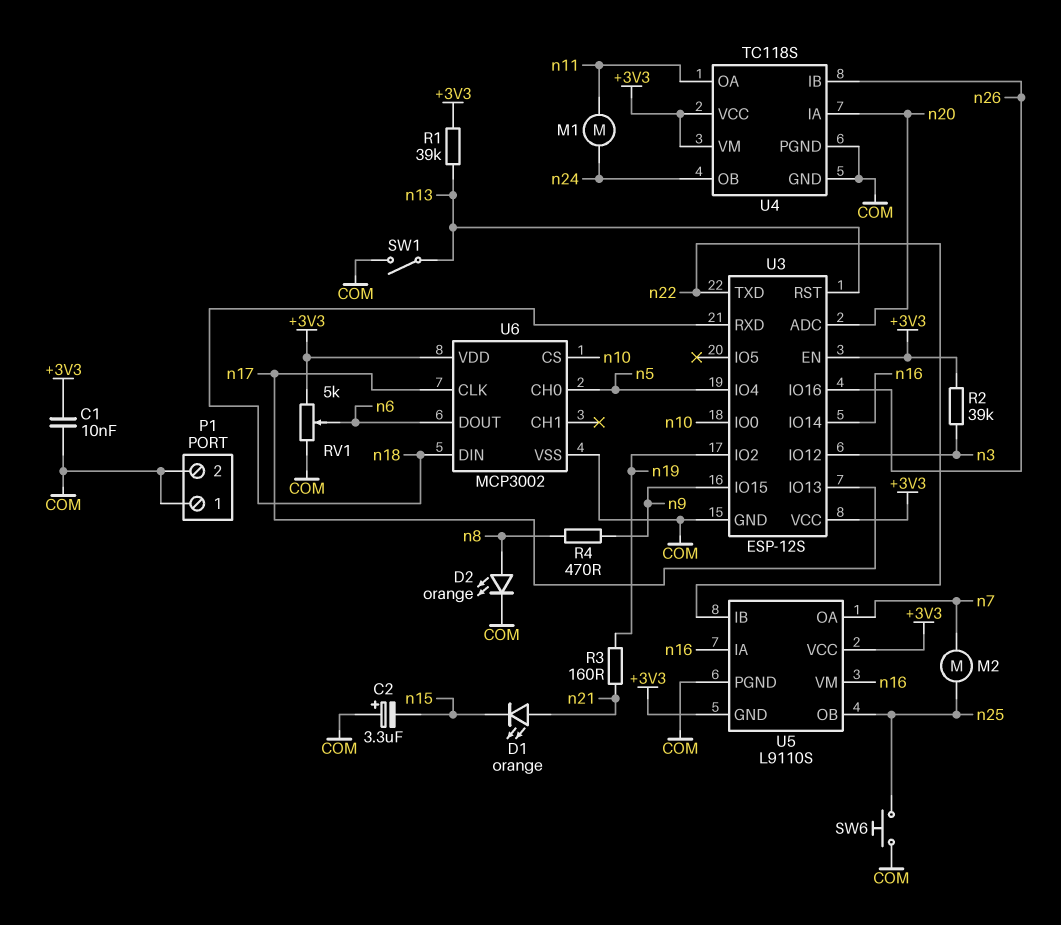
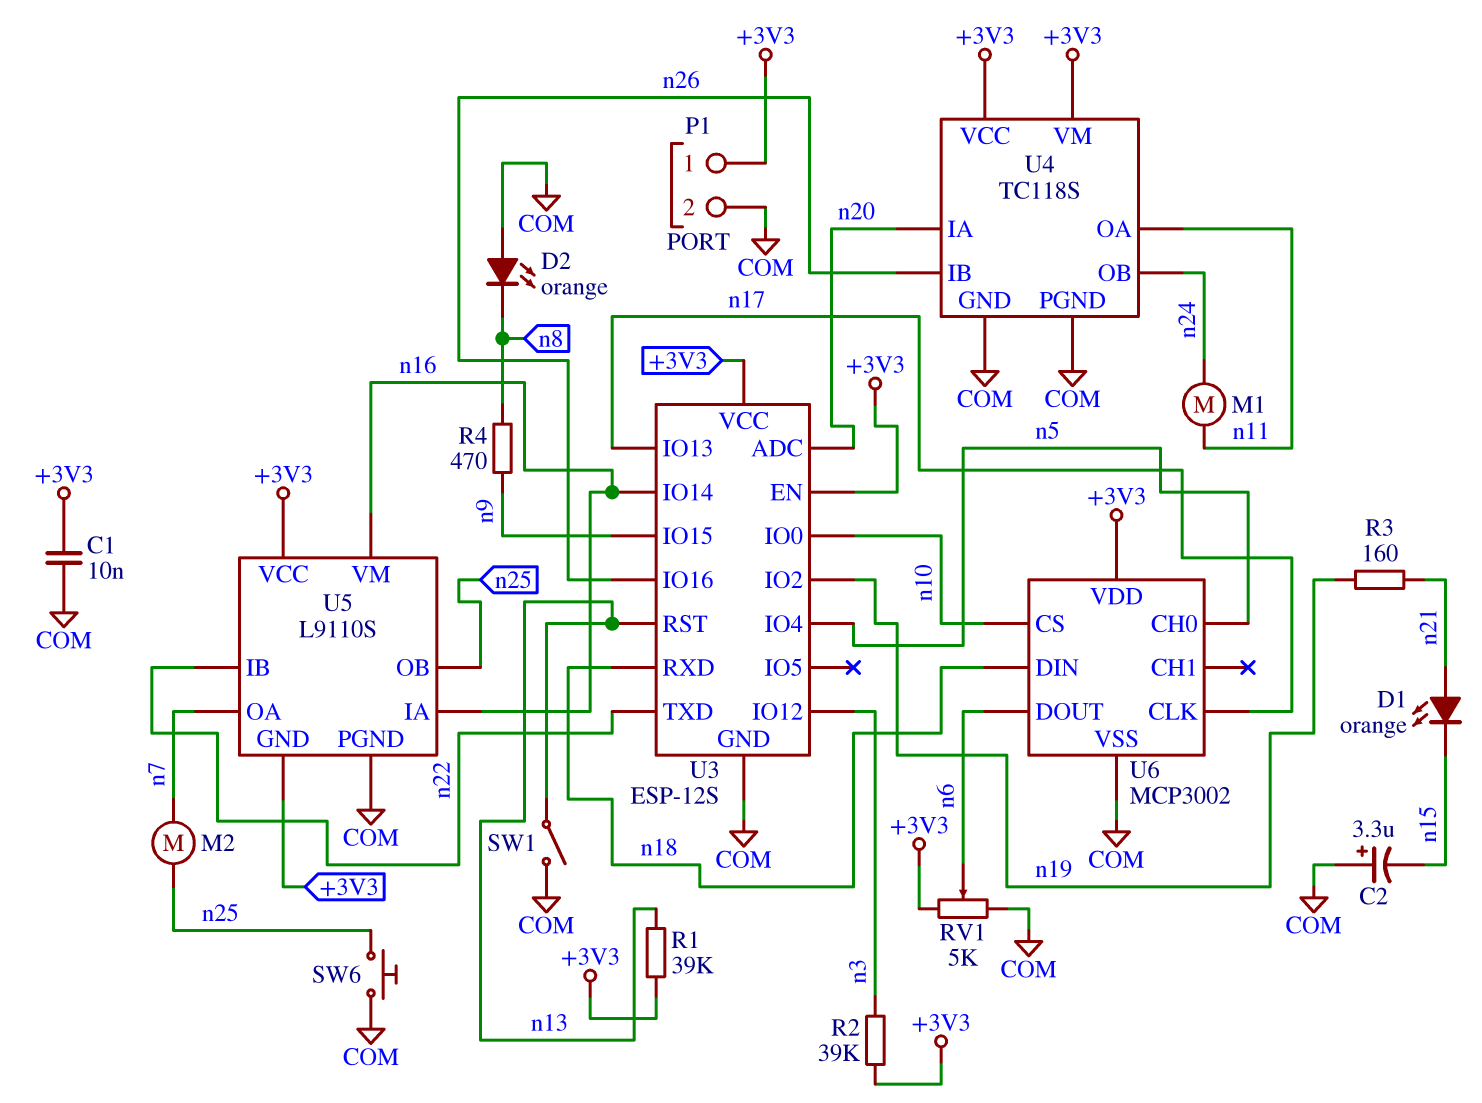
D2: LED orange (A n8, K COM) -> LED orange (A COM, K n8)
P1 pin 1: COM -> +3V3

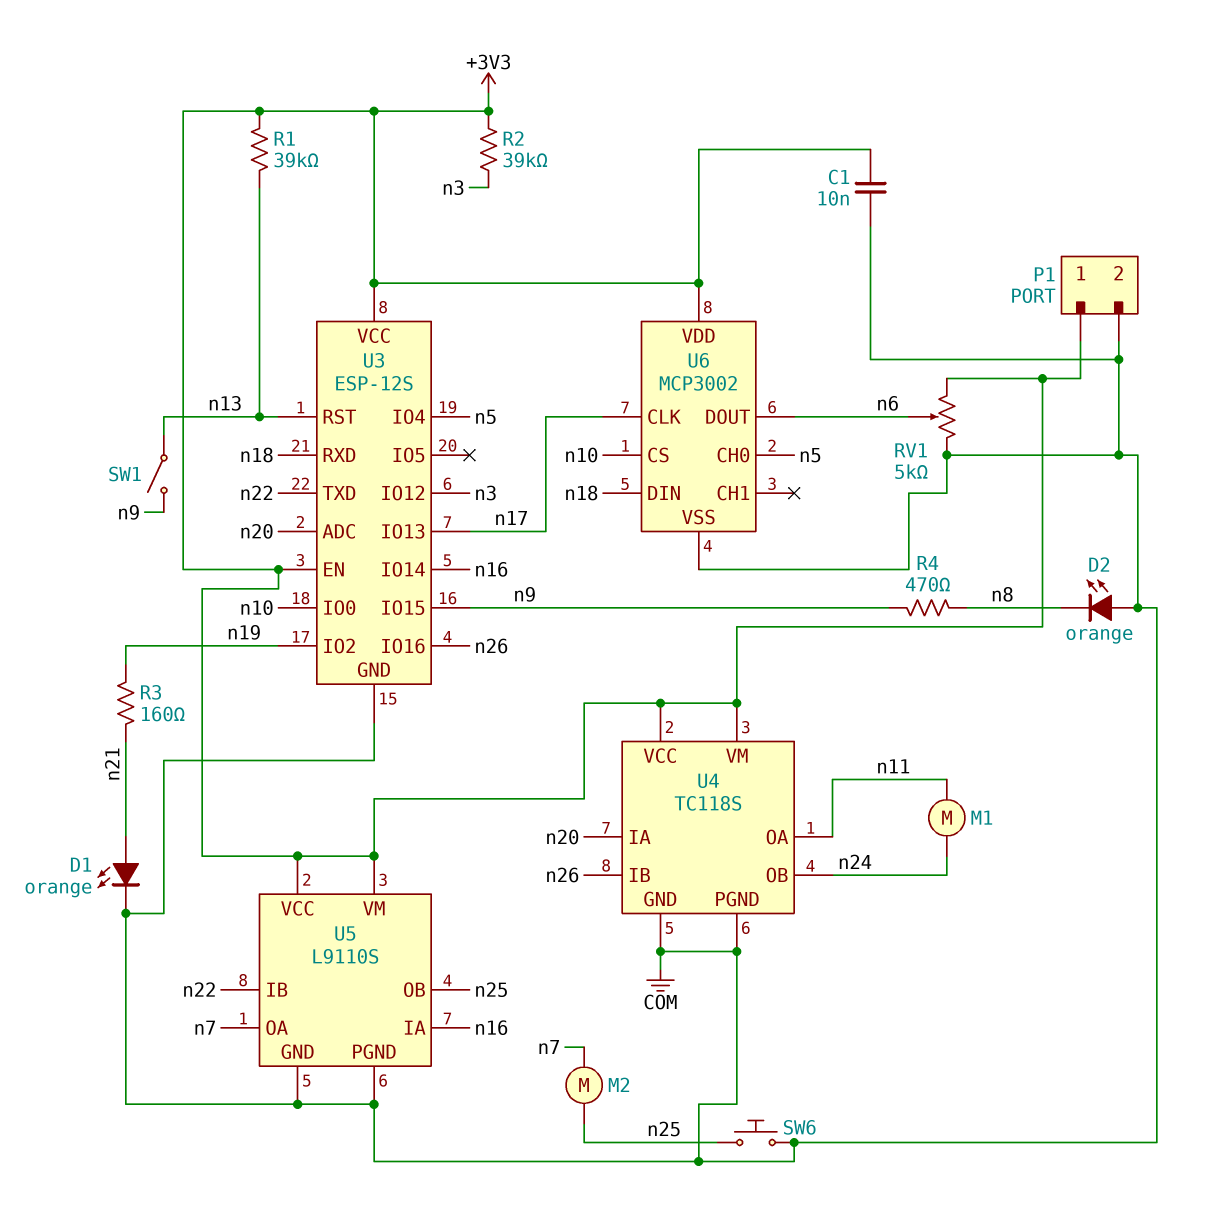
C2: 3.3uF (plus COM, minus n15) -> none
D1: LED orange (A n21, K n15) -> LED orange (A n21, K COM)
SW1: switch (COM, n13) -> switch (n9, n13)
U5 pin GND: +3V3 -> COM
U5 pin VM: n16 -> +3V3

